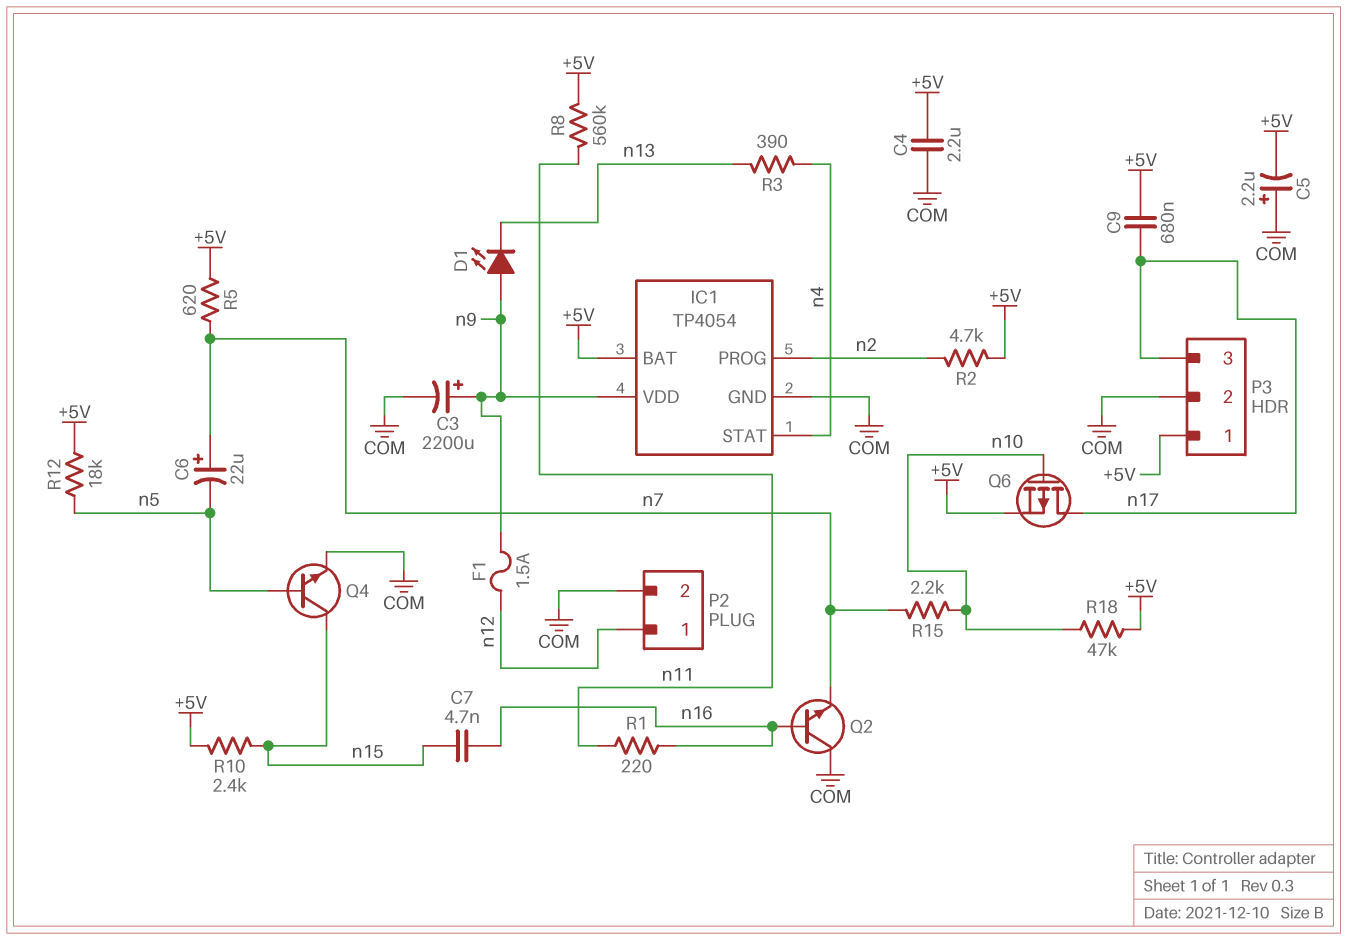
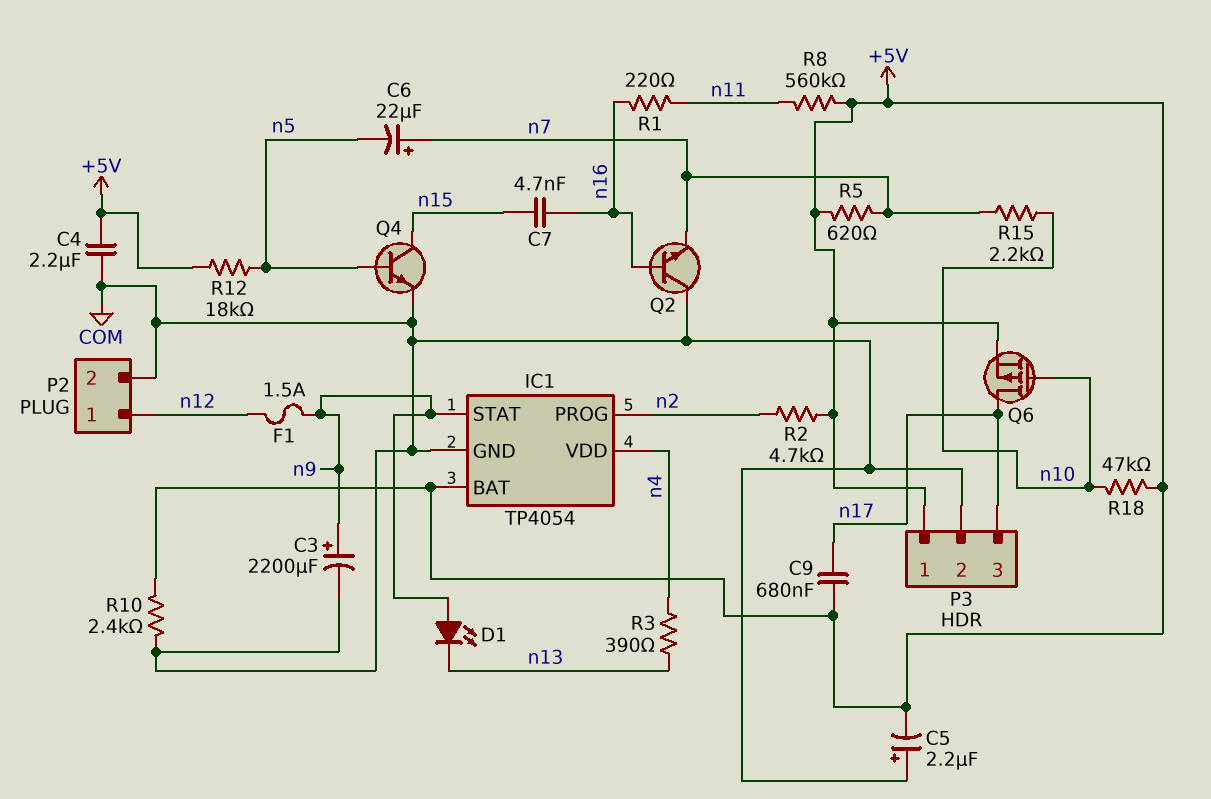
IC1 pin STAT: n4 -> n9
IC1 pin VDD: n9 -> n4
R10: 2.4k (+5V, n15) -> 2.4k (+5V, COM)

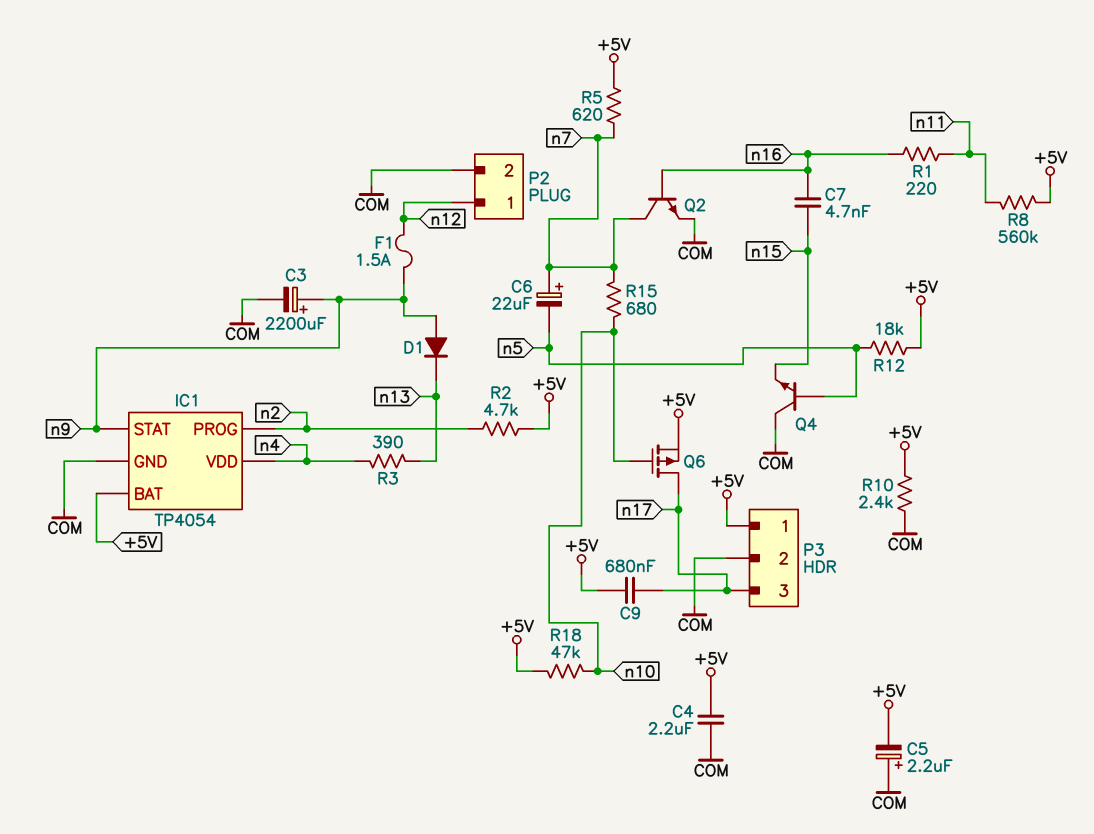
D1: LED (A n9, K n13) -> diode (A n9, K n13)
Q2: NPN (B n16, C COM, E n7) -> NPN (B n16, C n7, E COM)
Q4: NPN (B n5, C n15, E COM) -> NPN (B n5, C COM, E n15)
R15: 2.2k (n7, n10) -> 680 (n7, n10)

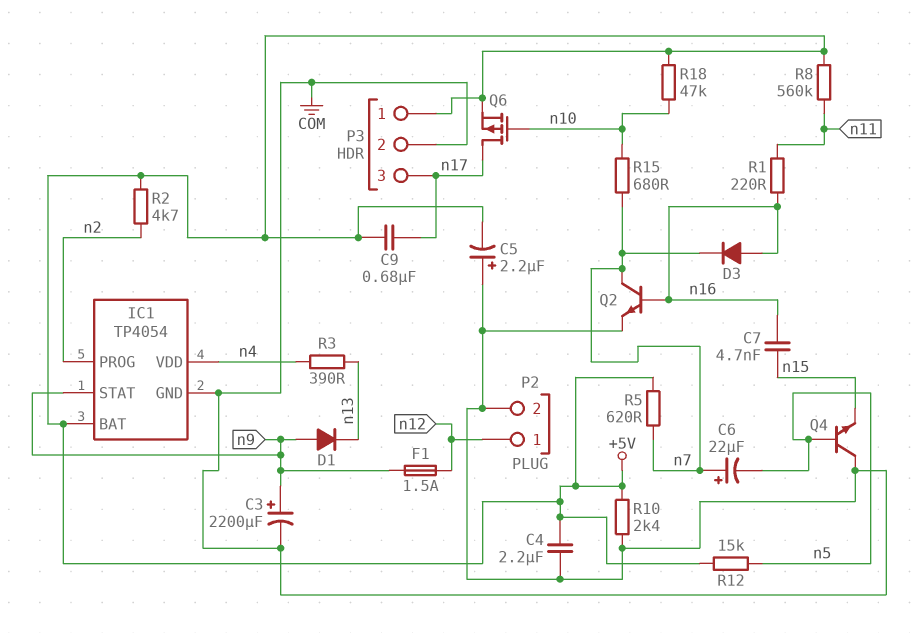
D3: none -> diode (A n16, K n7)
R12: 18k (+5V, n5) -> 15k (+5V, n5)

